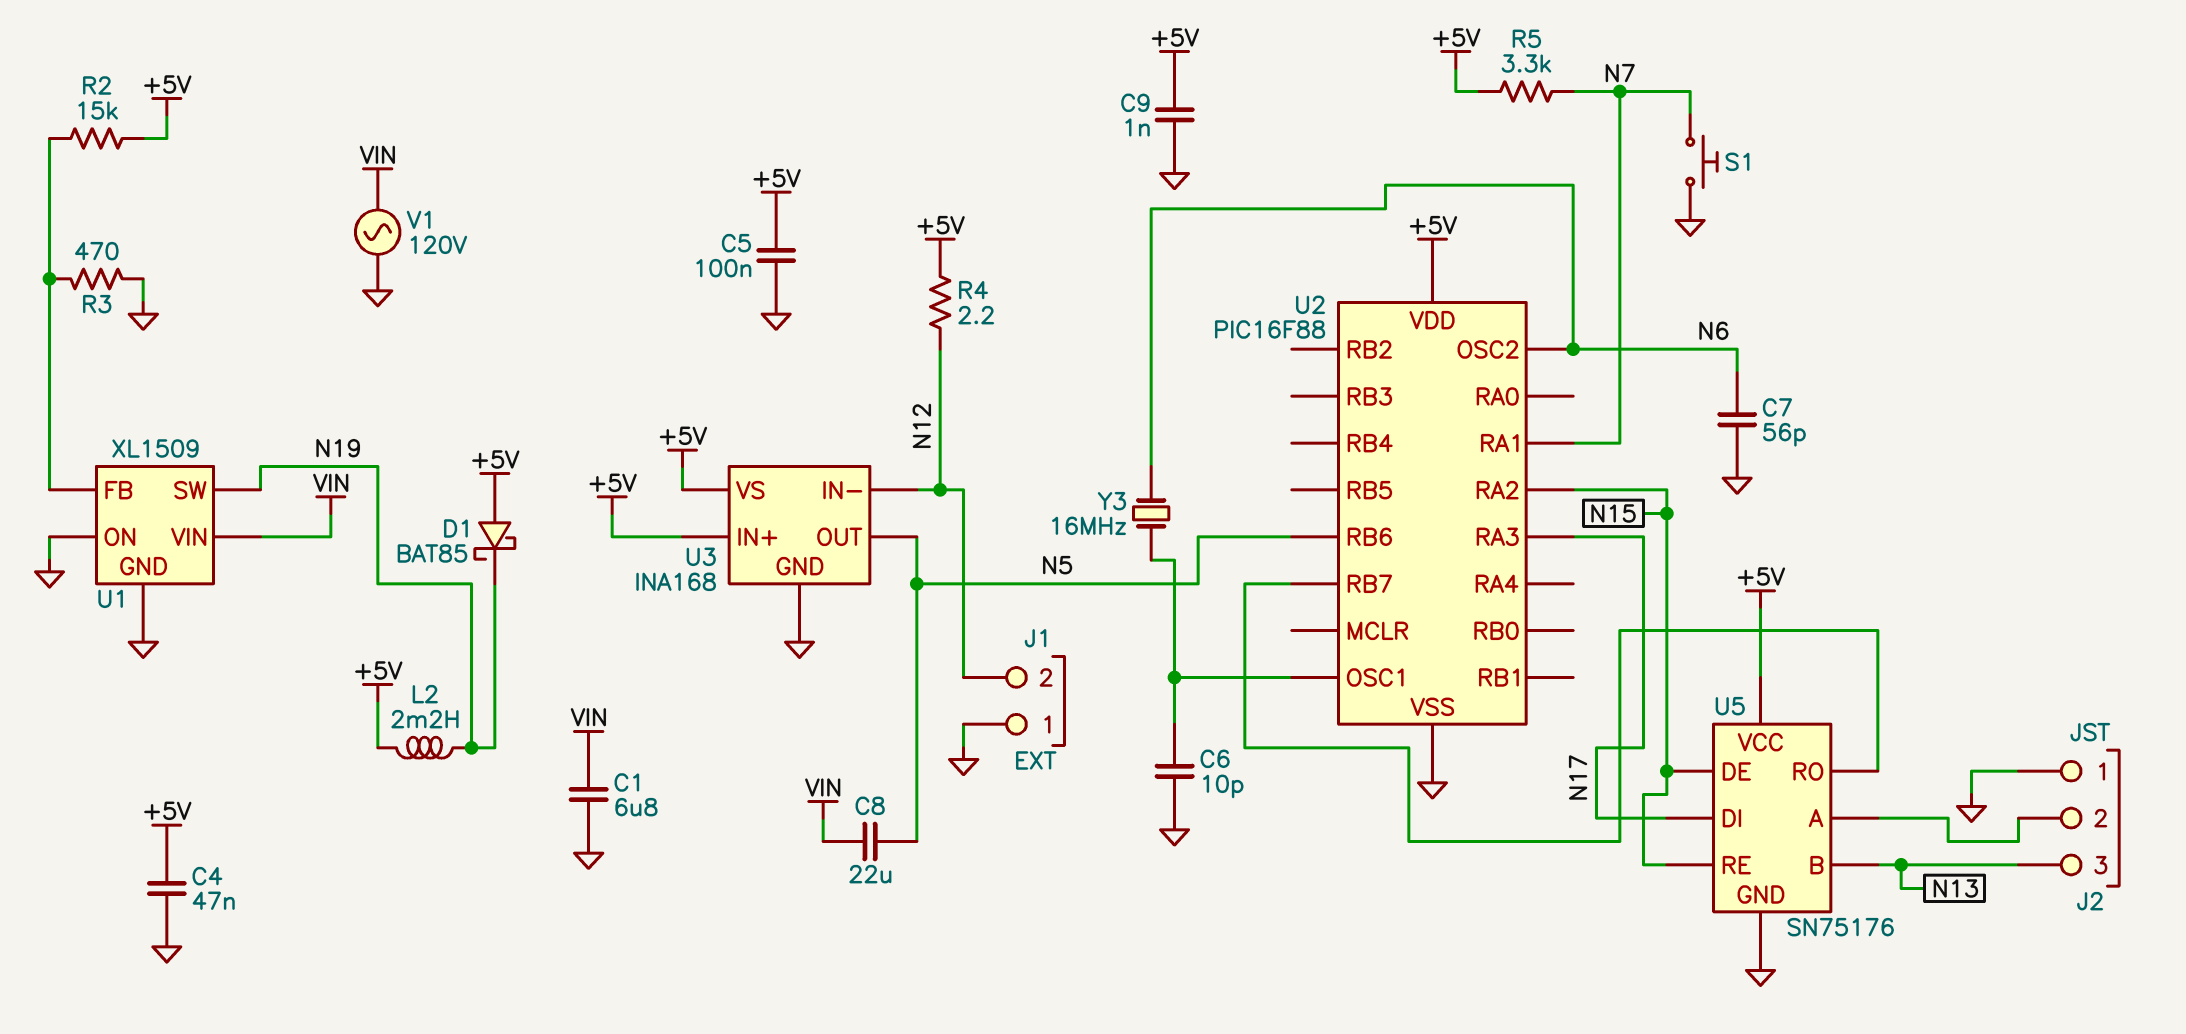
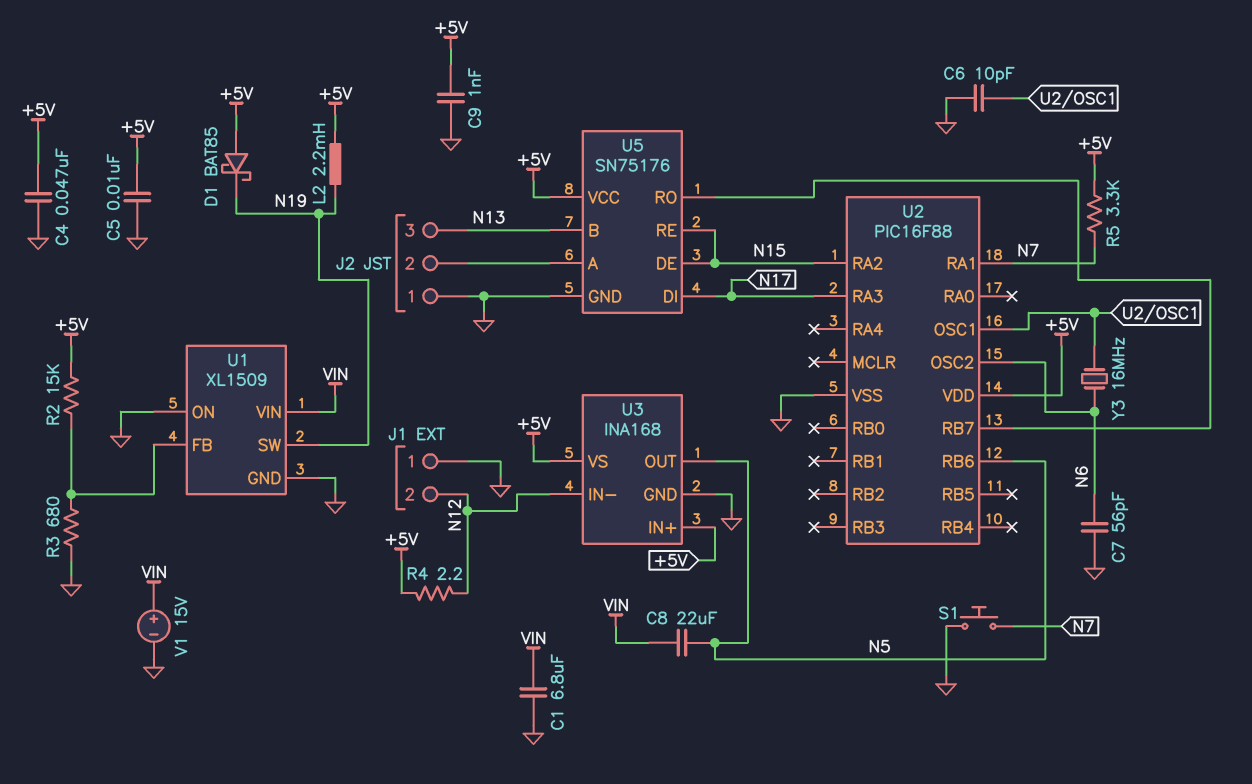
C5: 100nF (+5V, GND) -> 10nF (+5V, GND)
R3: 470 (GND, U1/FB) -> 680 (GND, U1/FB)
V1: AC 120V (GND, VIN) -> 15V (plus VIN, minus GND)

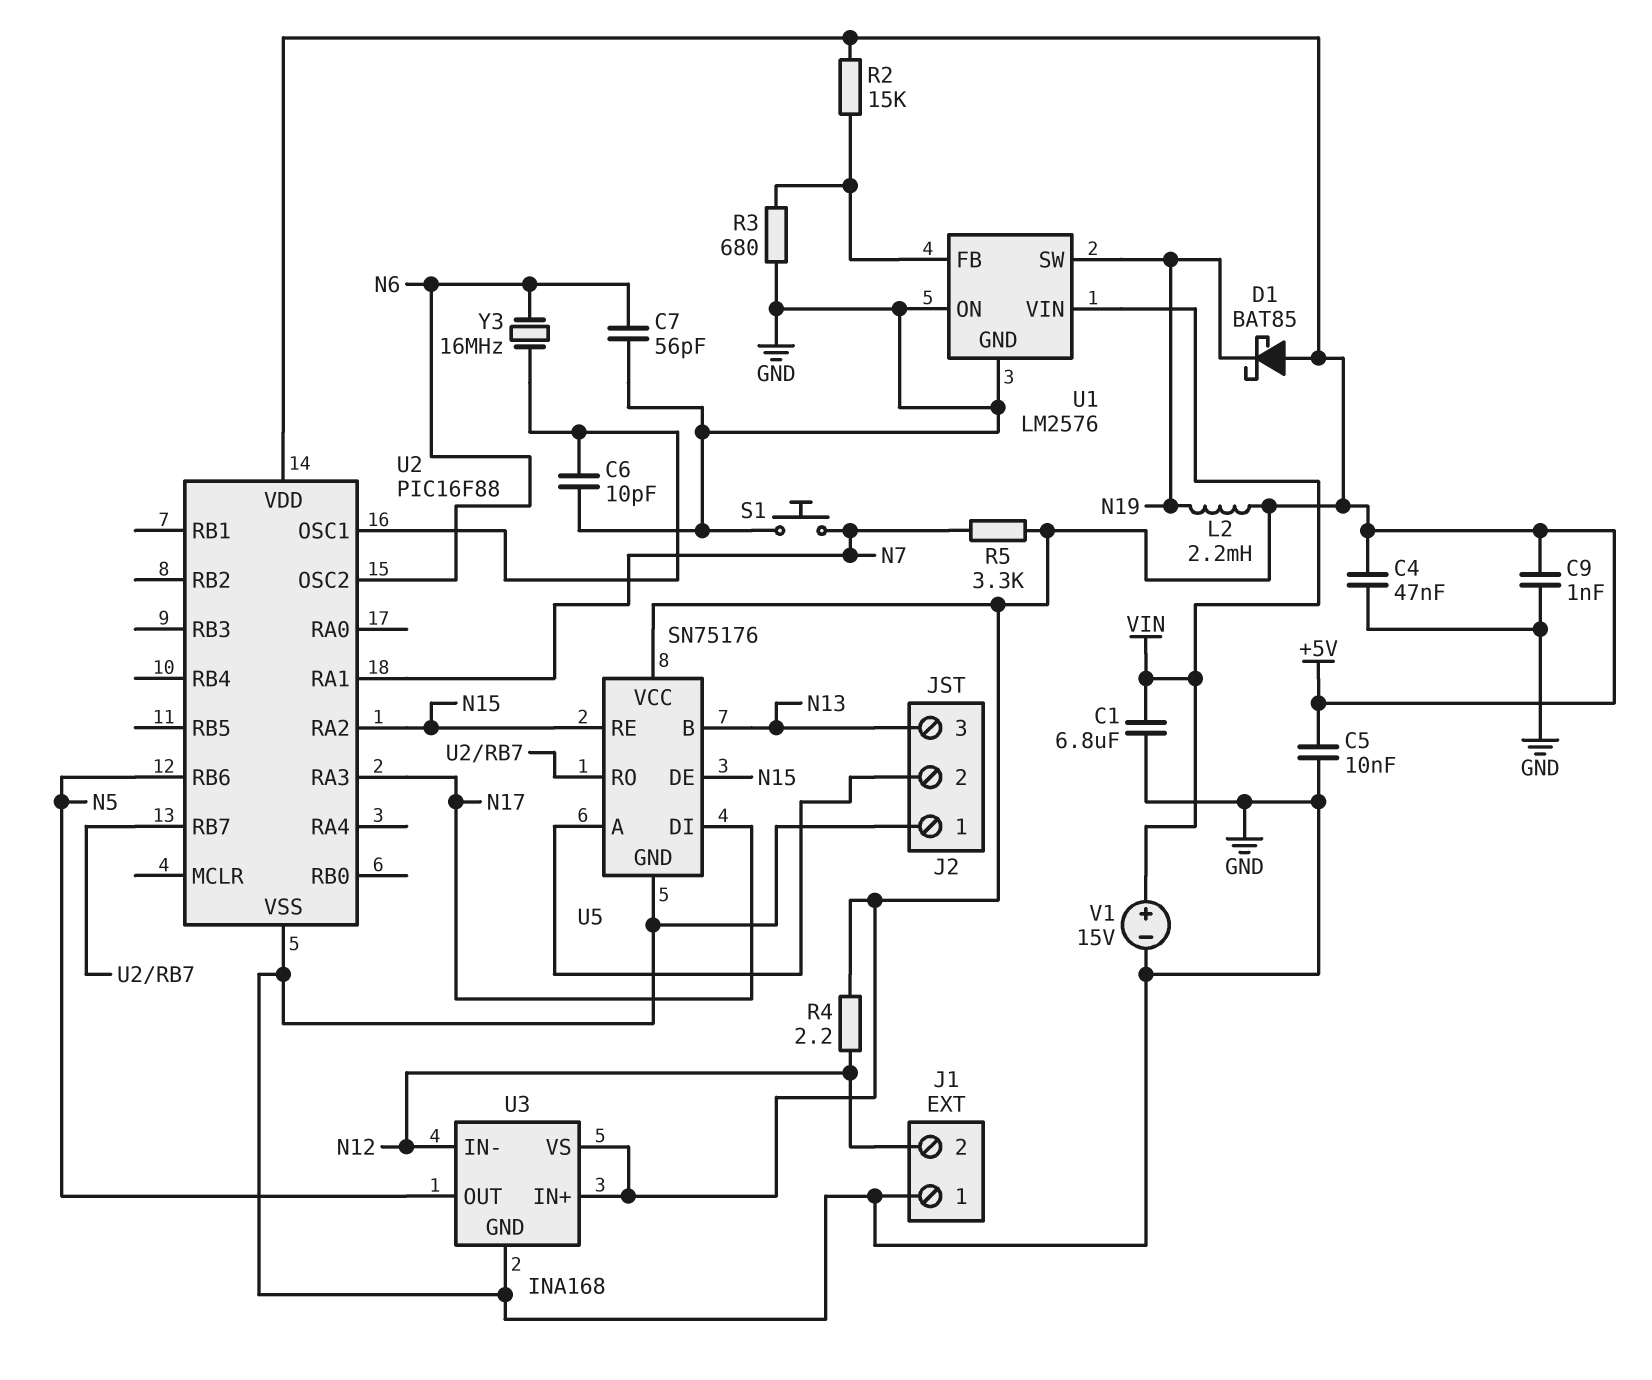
C8: 22uF (N5, VIN) -> none
U1: XL1509 -> LM2576

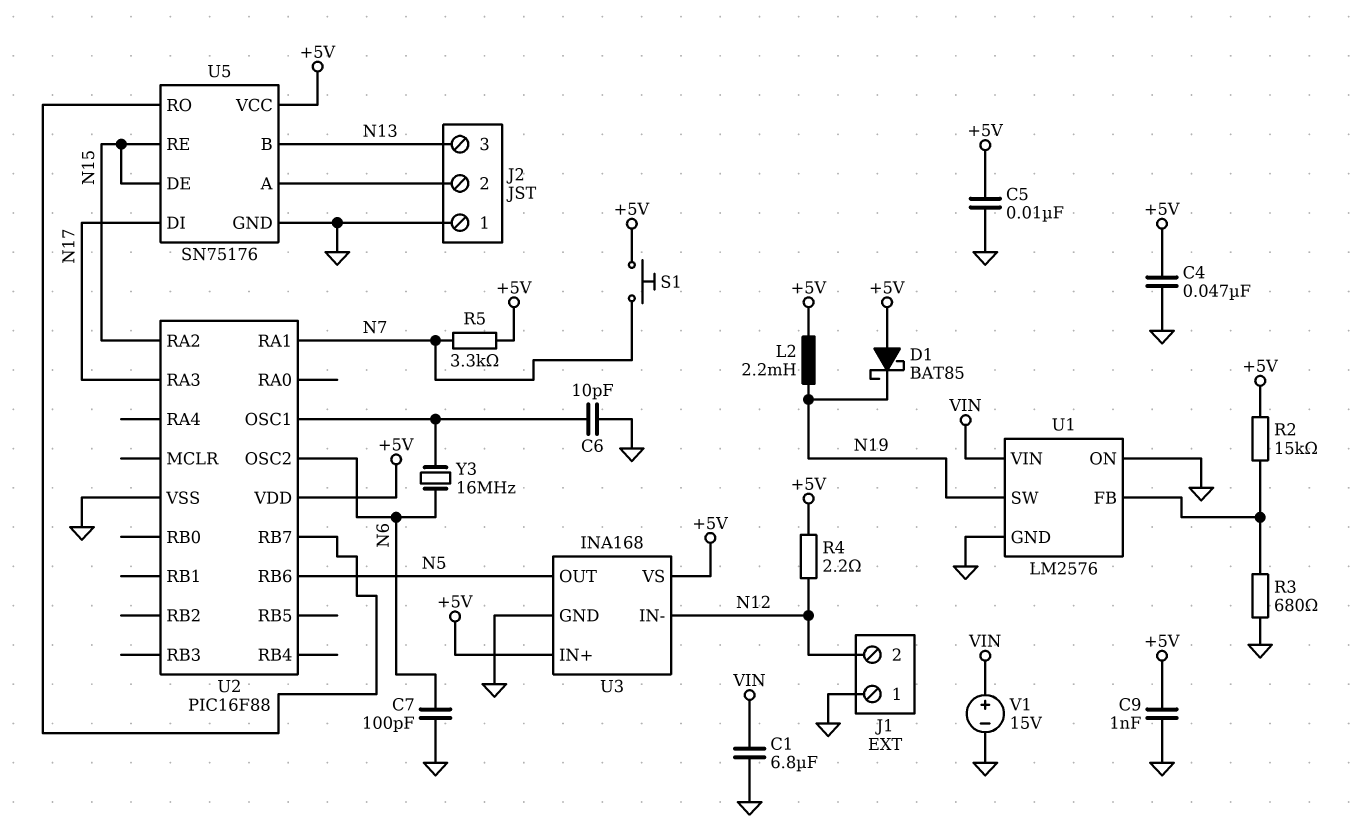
C7: 56pF (GND, N6) -> 100pF (GND, N6)
S1: button (GND, N7) -> button (+5V, N7)

